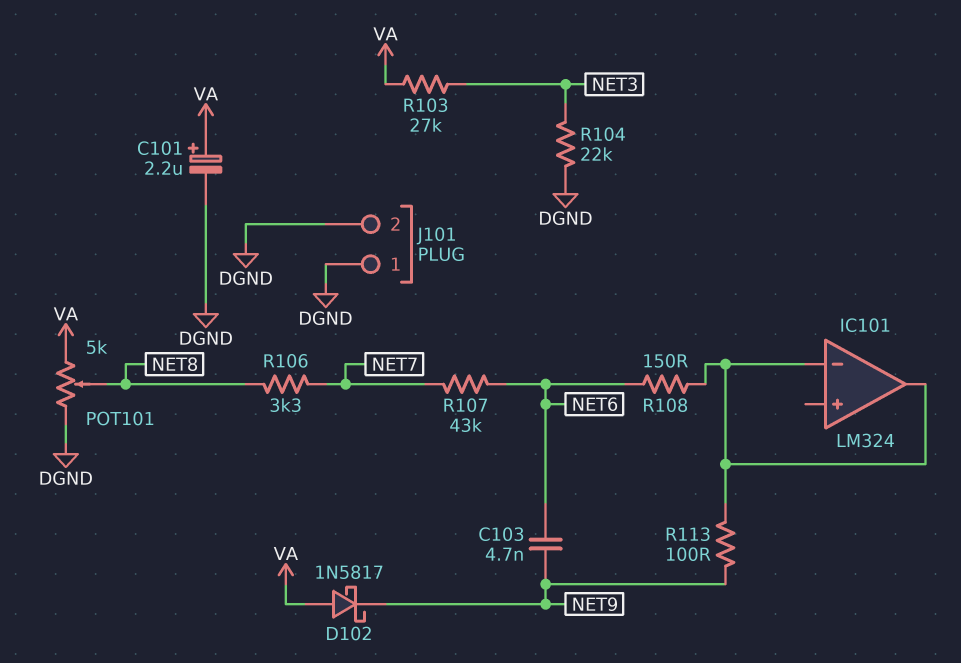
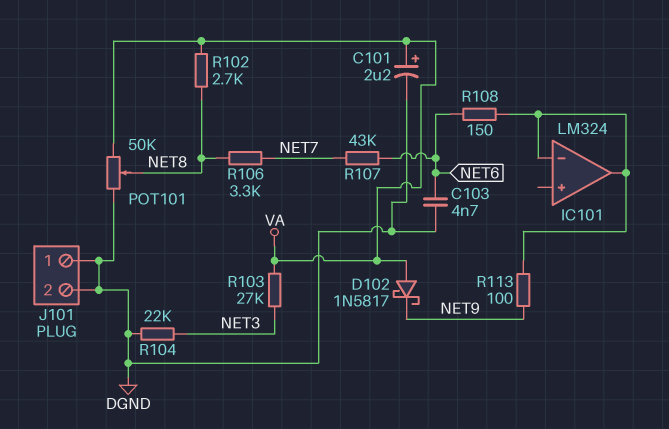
C103: 4.7nF (NET6, NET9) -> 4.7nF (DGND, NET6)
POT101: 5k (DGND, VA, wiper NET8) -> 50k (DGND, VA, wiper NET8)
R102: none -> 2.7k (NET8, VA)

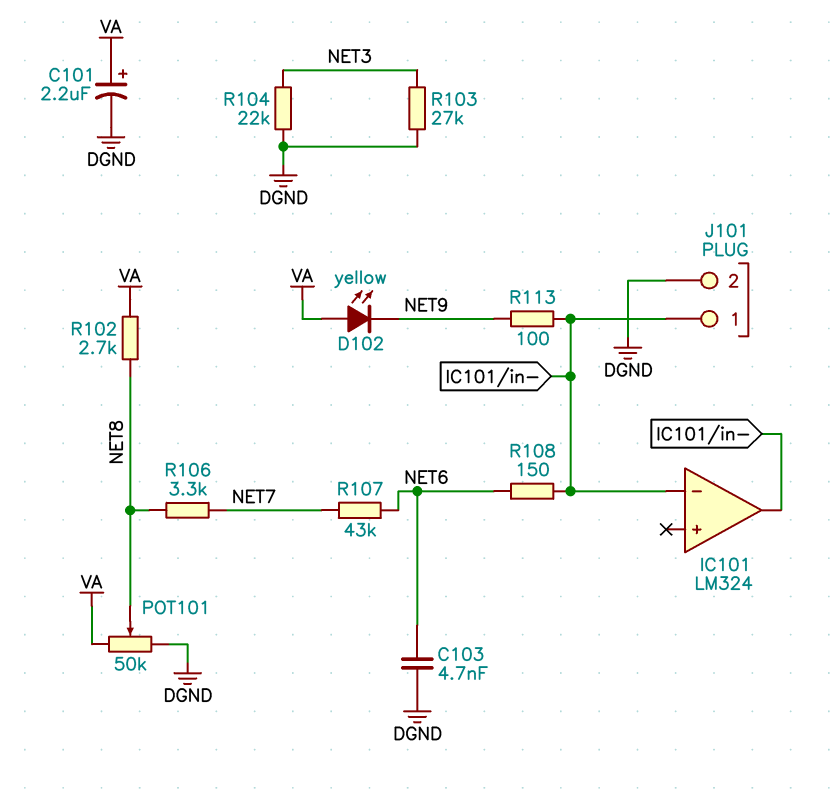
D102: schottky 1N5817 (A VA, K NET9) -> LED yellow (A VA, K NET9)
J101 pin 1: DGND -> IC101/in-
R103: 27k (NET3, VA) -> 27k (DGND, NET3)

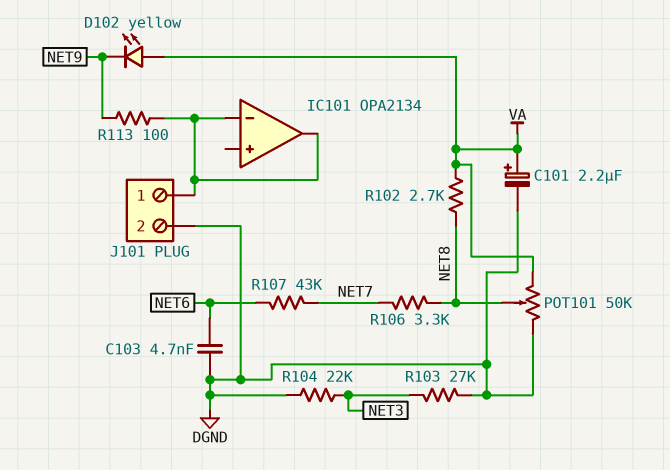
IC101: LM324 -> OPA2134
R108: 150 (IC101/in-, NET6) -> none

